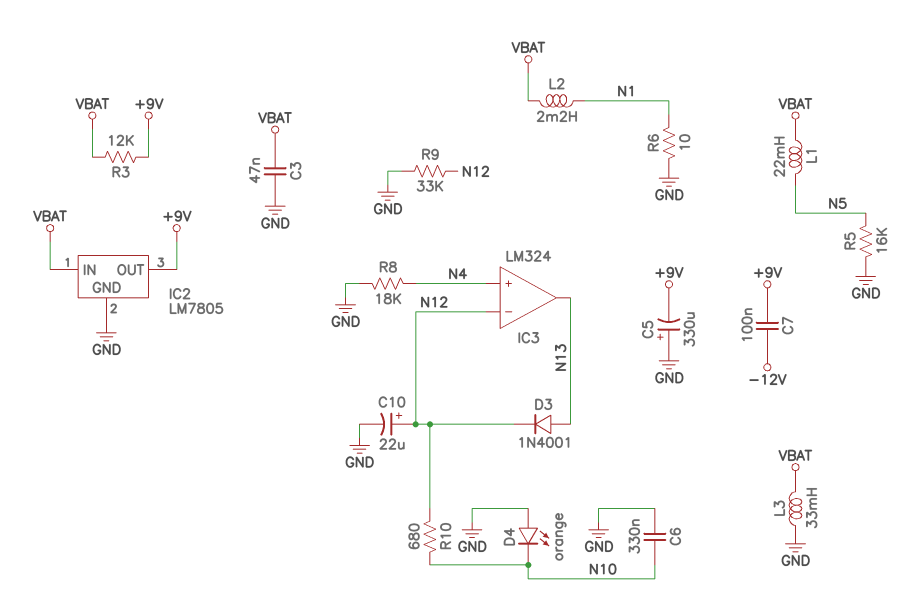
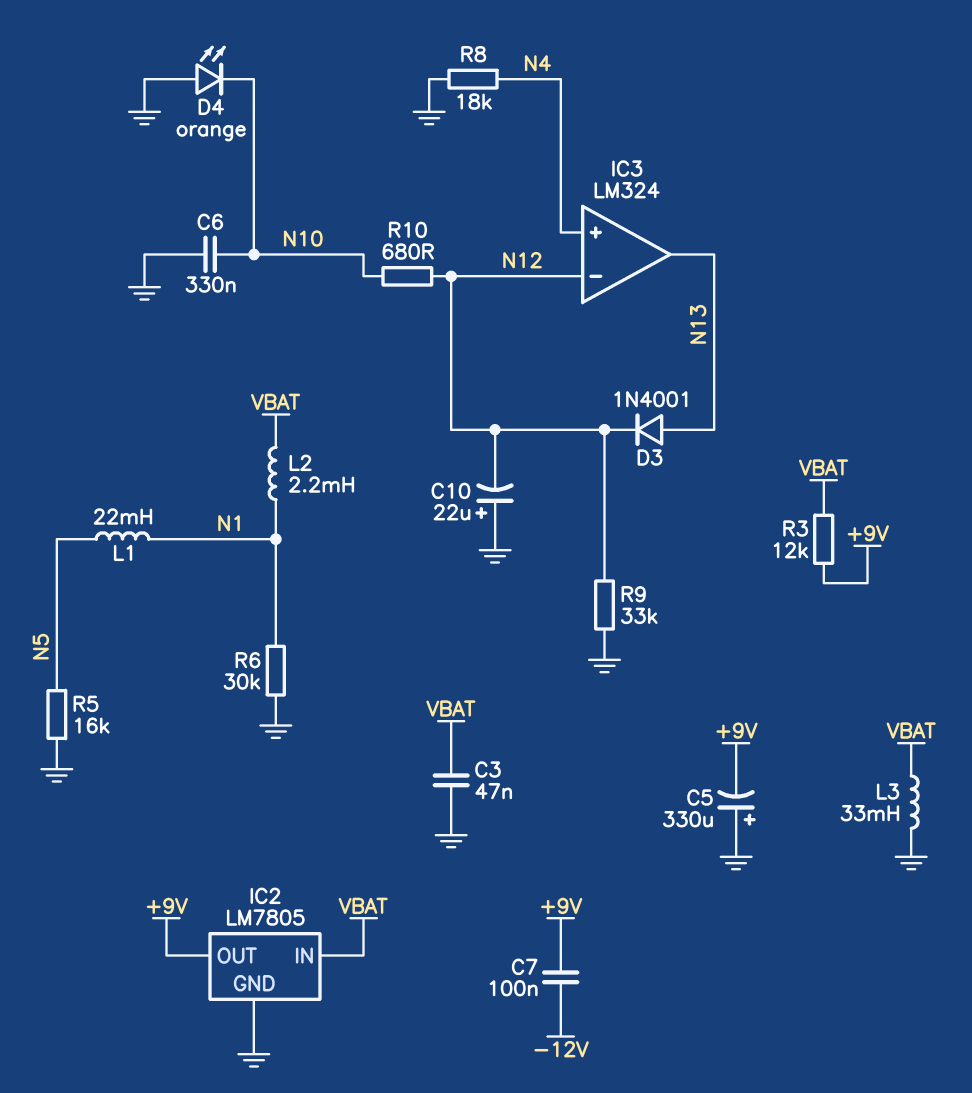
C10: 22uF (plus N12, minus GND) -> 22uF (plus GND, minus N12)
L1: 22mH (N5, VBAT) -> 22mH (N1, N5)
R6: 10 (GND, N1) -> 30k (GND, N1)

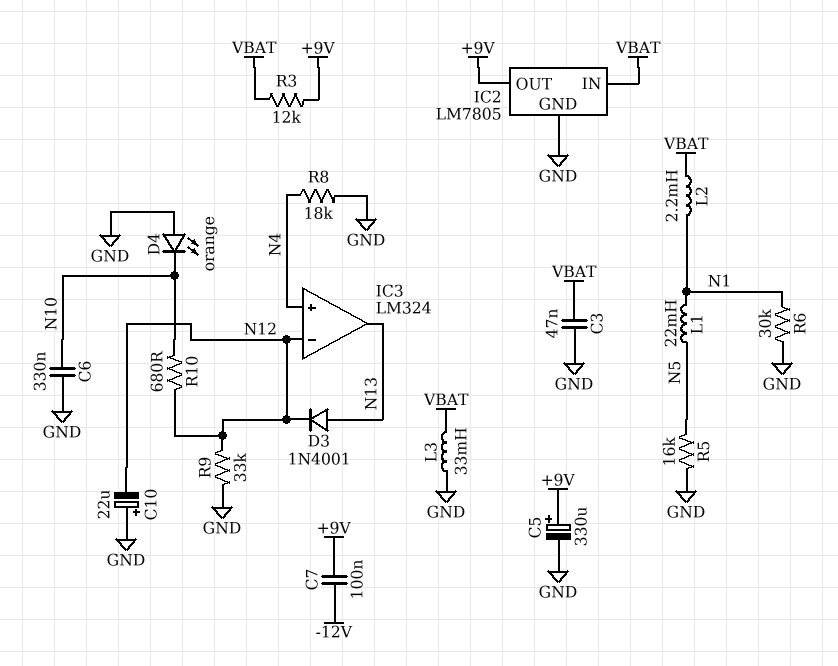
C5: 330uF (plus GND, minus +9V) -> 330uF (plus +9V, minus GND)

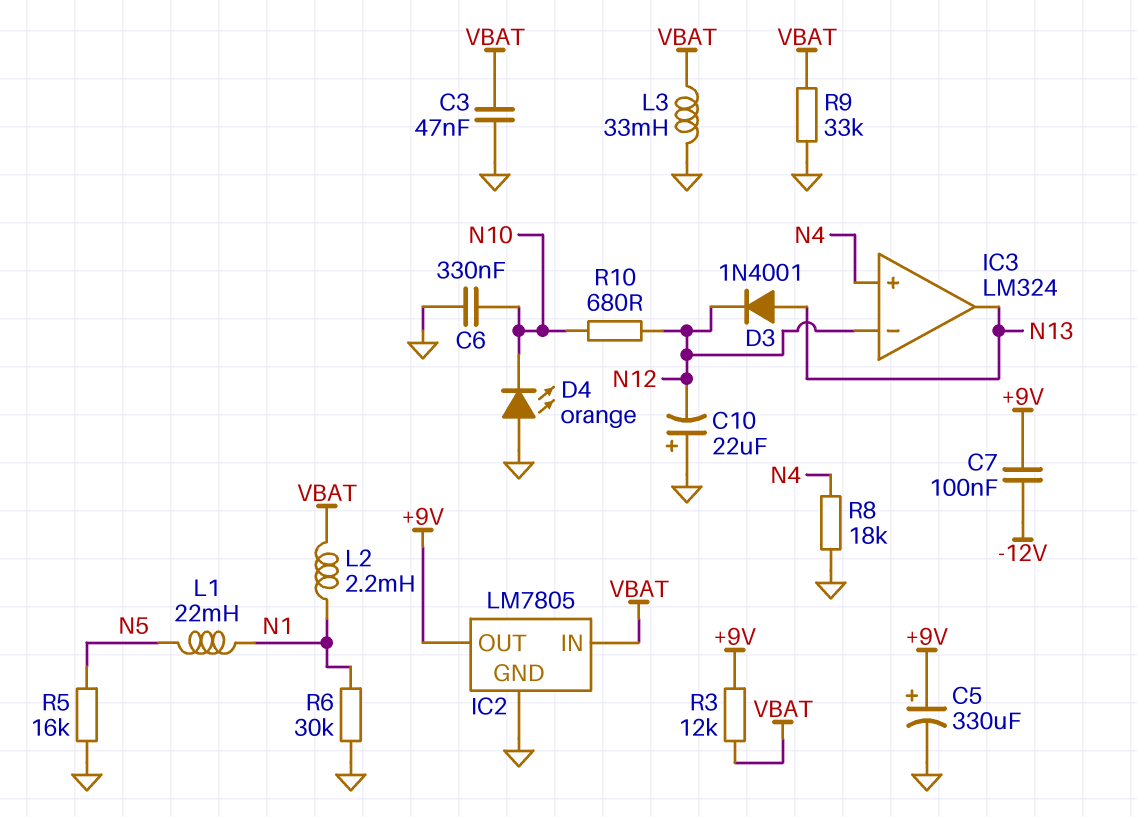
R9: 33k (GND, N12) -> 33k (GND, VBAT)

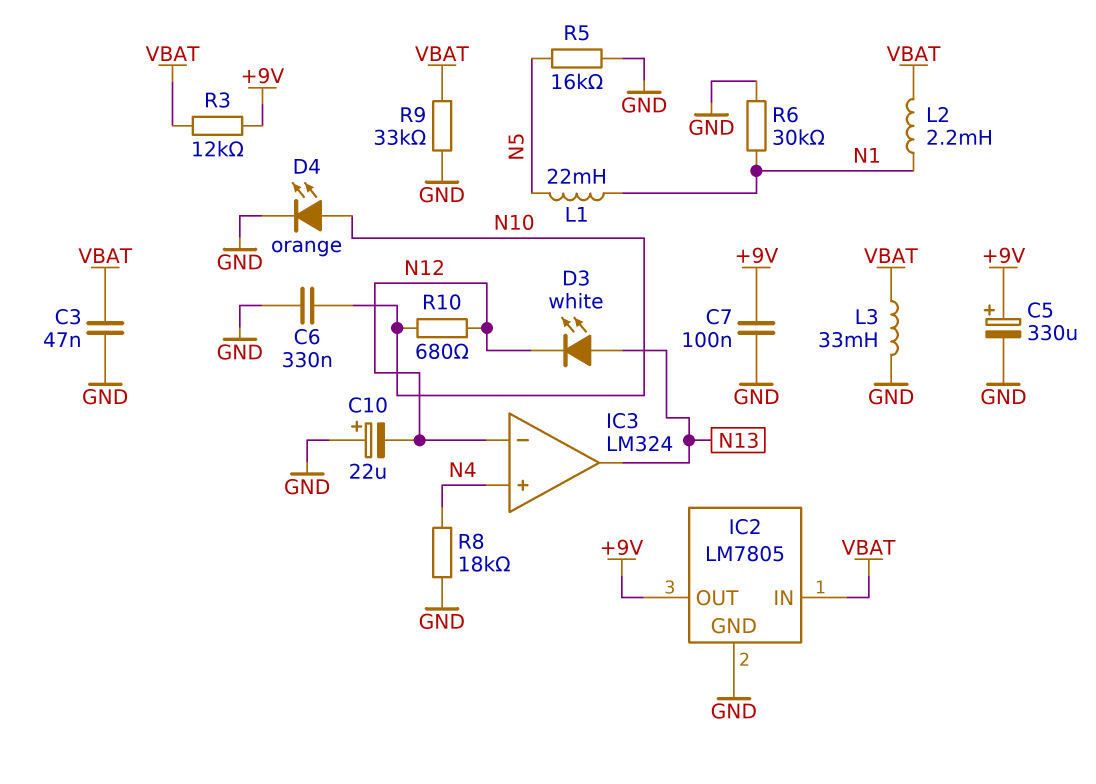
C7: 100nF (+9V, -12V) -> 100nF (+9V, GND)
D3: diode 1N4001 (A N13, K N12) -> LED white (A N13, K N12)
D4: LED orange (A GND, K N10) -> LED orange (A N10, K GND)

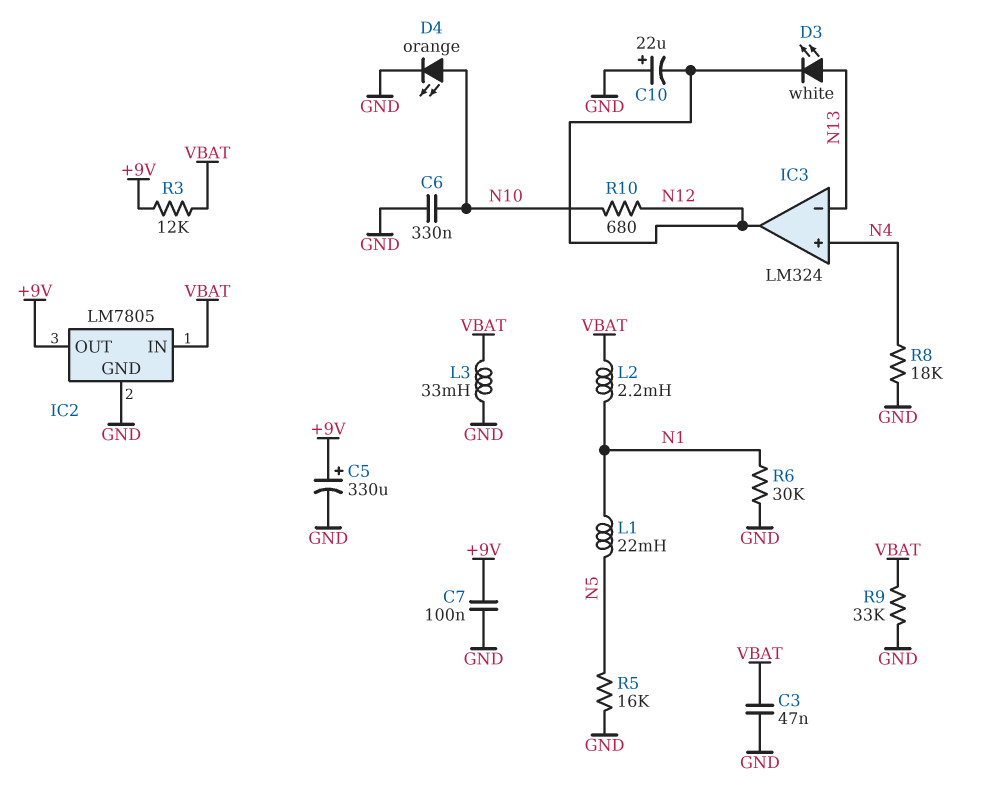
IC3 pin in-: N12 -> N13
IC3 pin out: N13 -> N12

